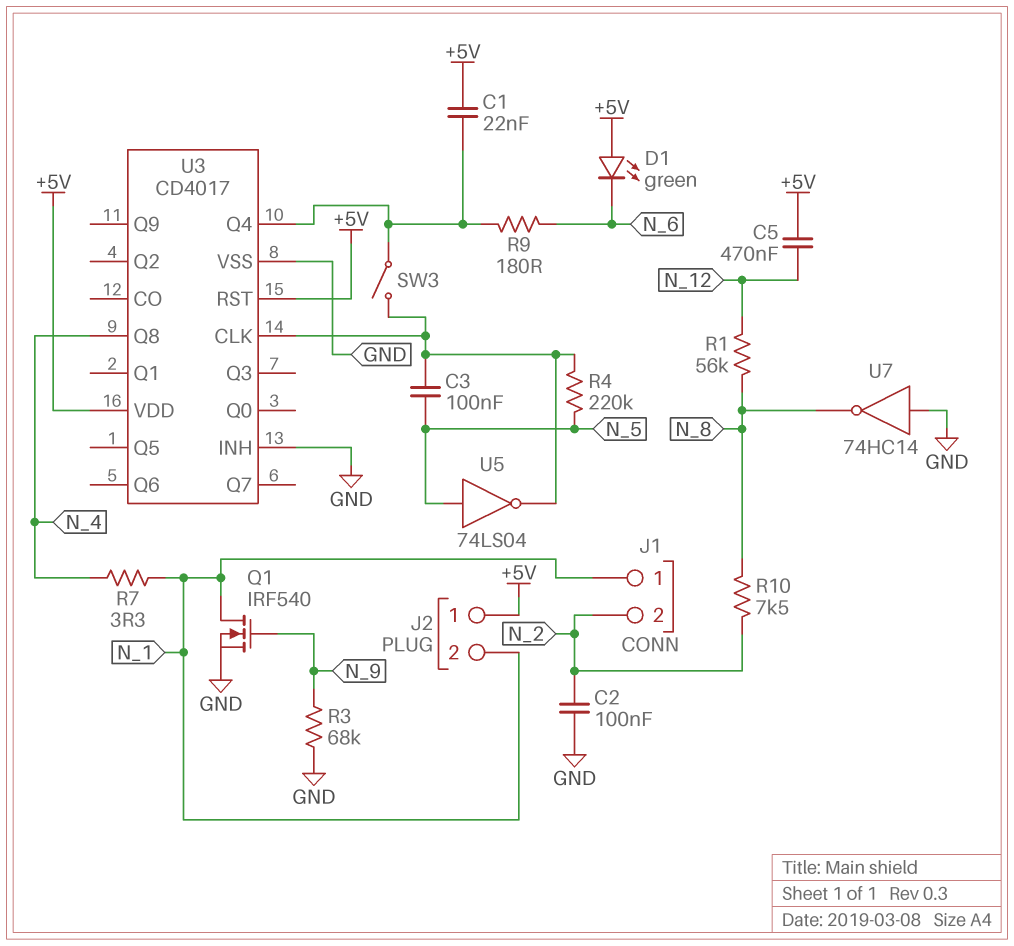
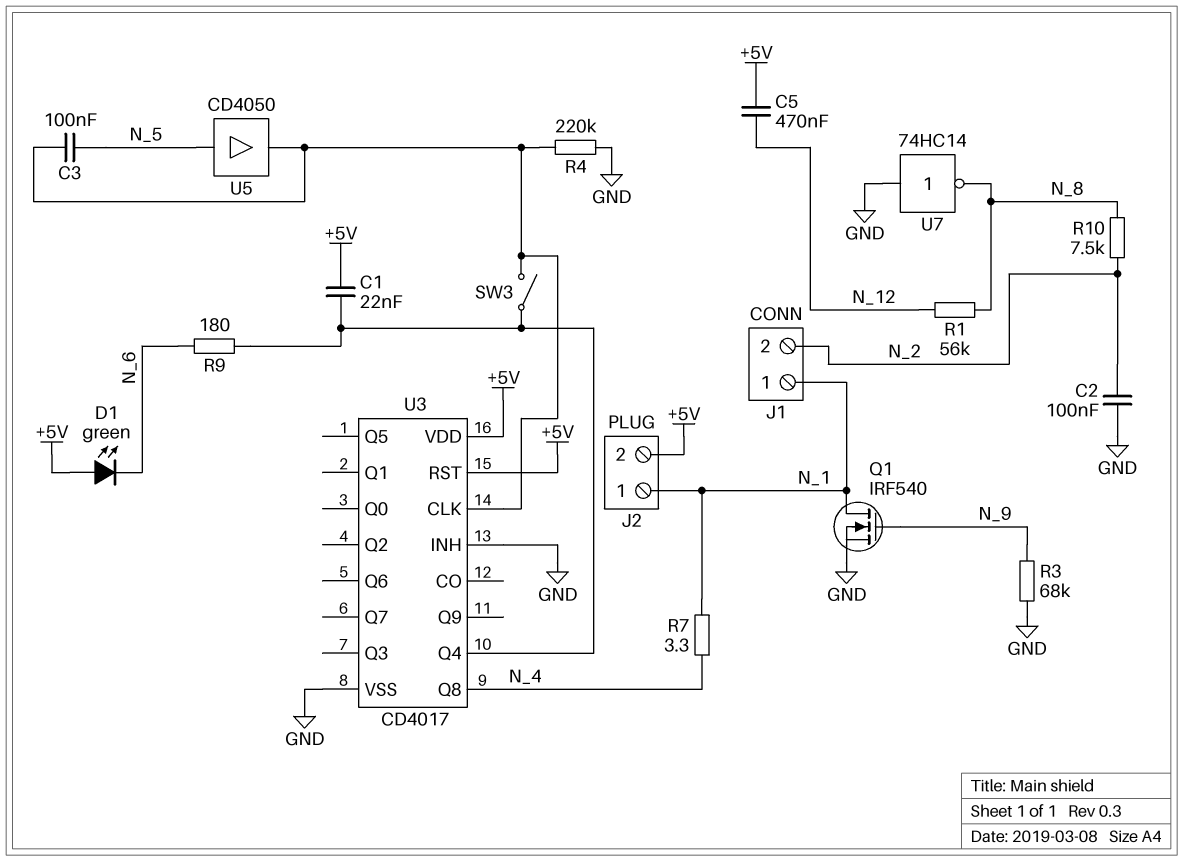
J2 pin 1: +5V -> N_1
J2 pin 2: N_1 -> +5V
R4: 220k (N_5, U3/CLK) -> 220k (GND, U3/CLK)
U5: NOT 74LS04 (in N_5, out U3/CLK) -> buffer CD4050 (in N_5, out U3/CLK)

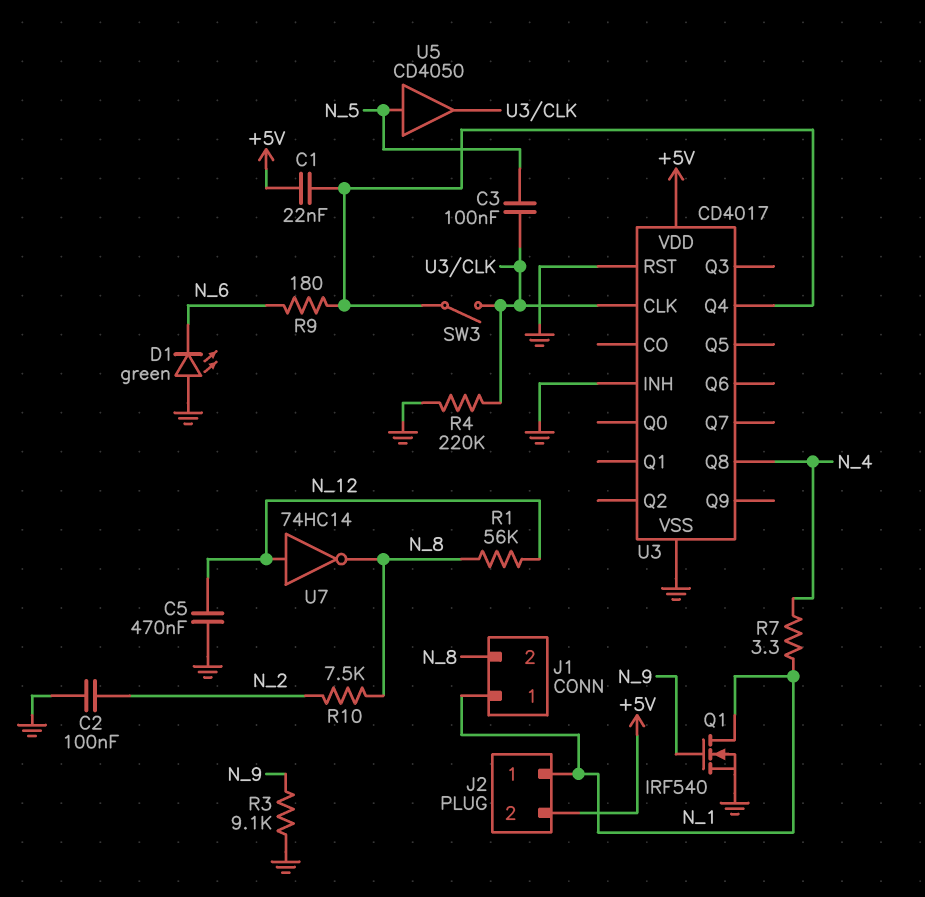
C5: 470nF (+5V, N_12) -> 470nF (GND, N_12)
D1: LED green (A +5V, K N_6) -> LED green (A GND, K N_6)
J1 pin 2: N_2 -> N_8
R3: 68k (GND, N_9) -> 9.1k (GND, N_9)
U3 pin RST: +5V -> GND
U7: NOT 74HC14 (in GND, out N_8) -> NOT 74HC14 (in N_12, out N_8)

